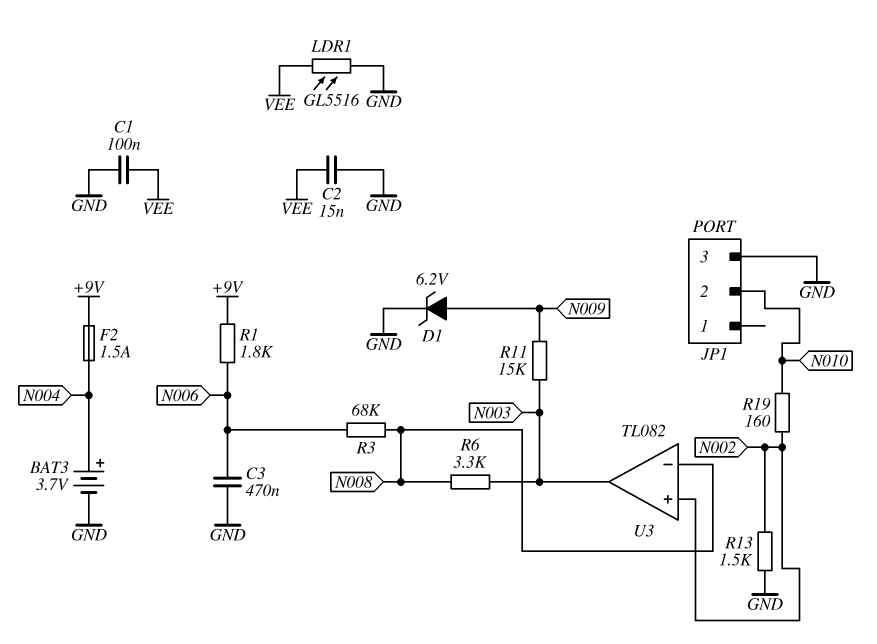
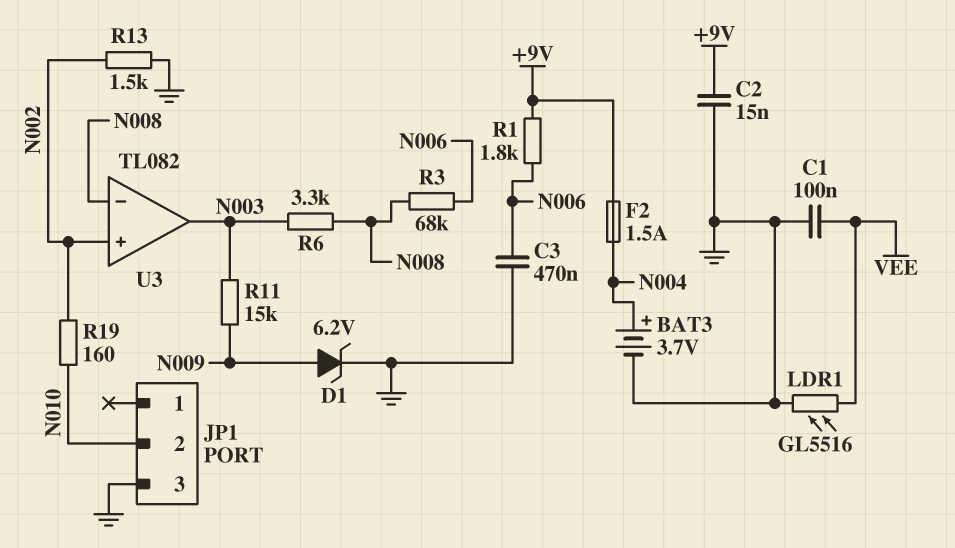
C2: 15nF (GND, VEE) -> 15nF (+9V, GND)

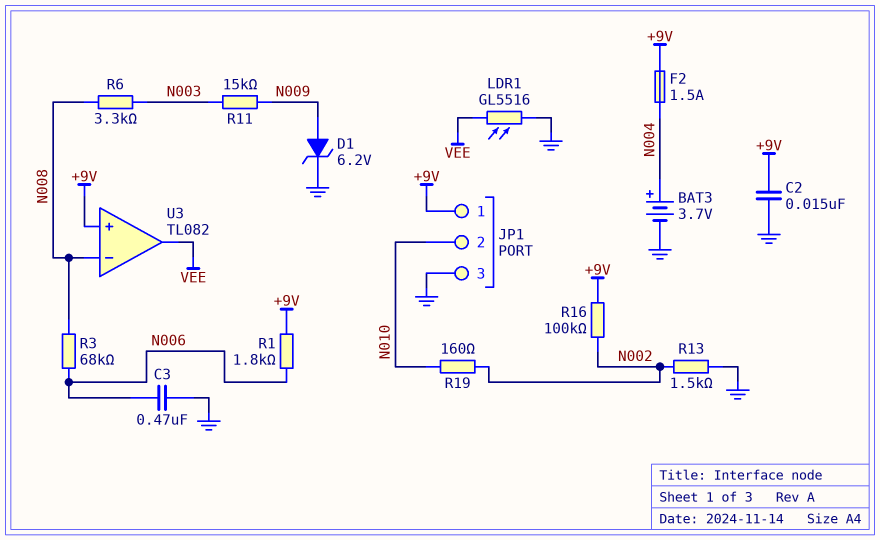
C1: 100nF (GND, VEE) -> none
JP1 pin 1: none -> +9V
R16: none -> 100k (+9V, N002)
U3 pin in+: N002 -> +9V
U3 pin out: N003 -> VEE

